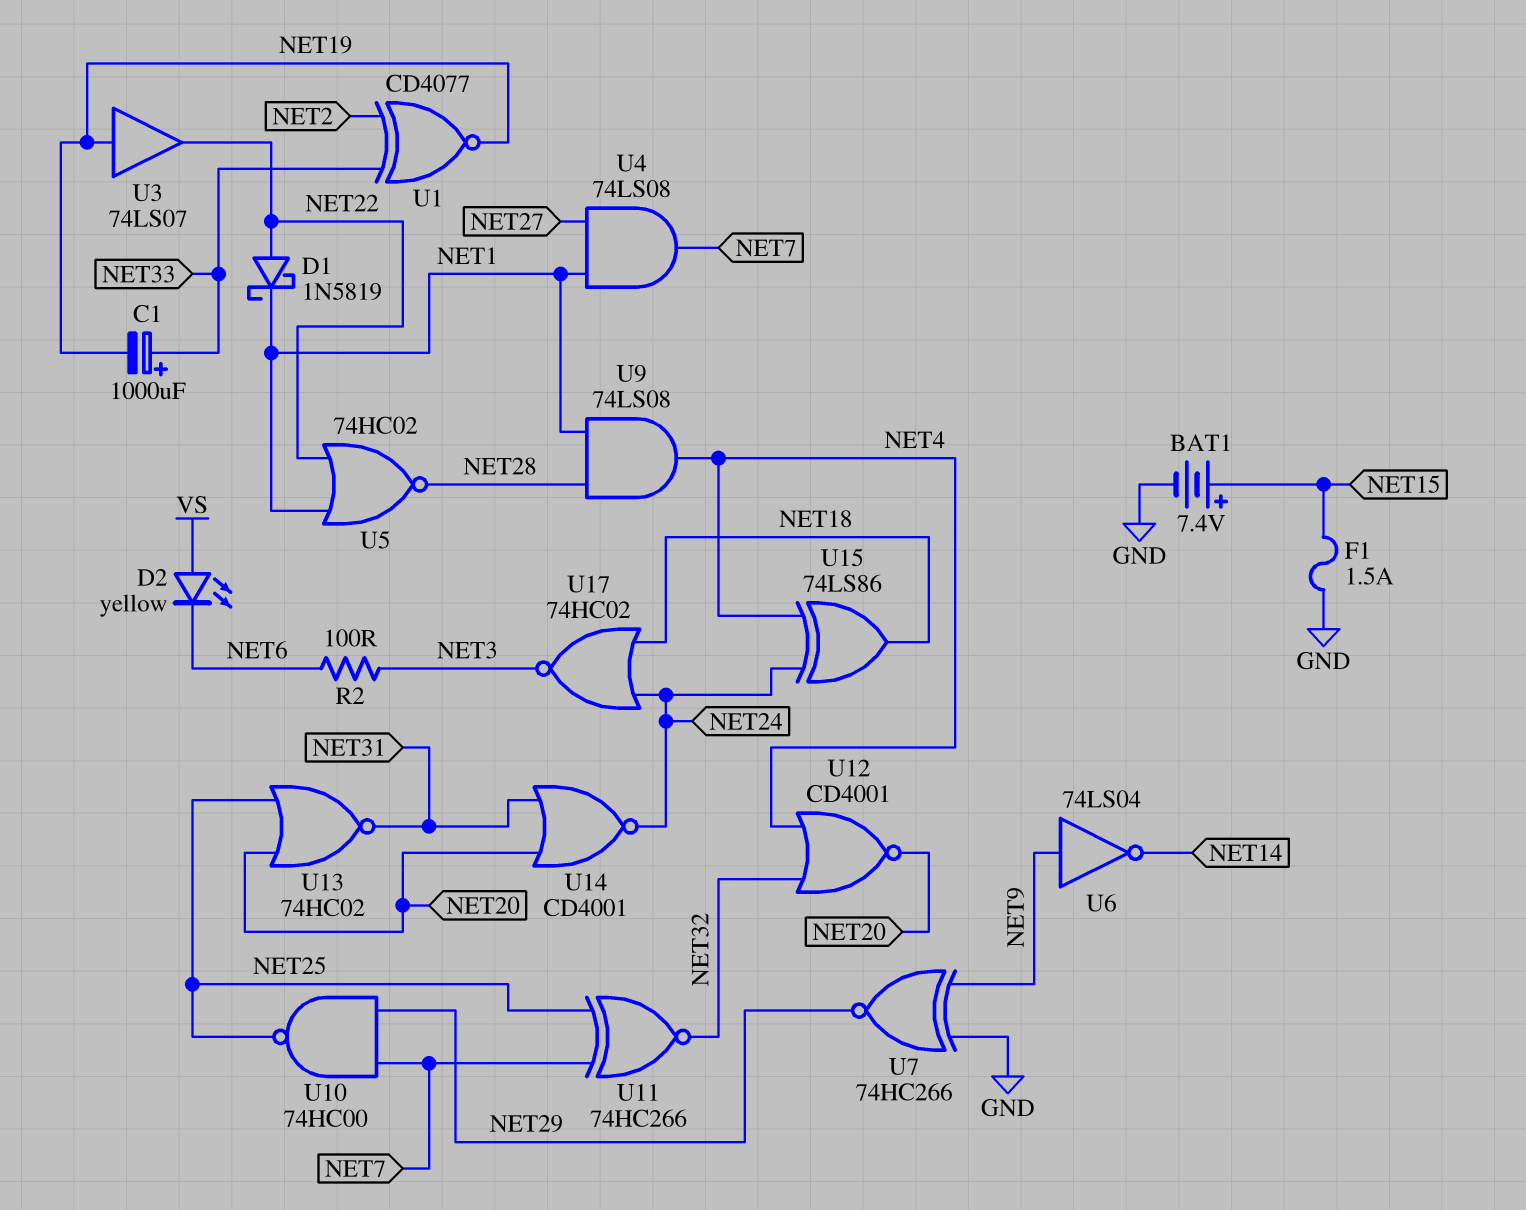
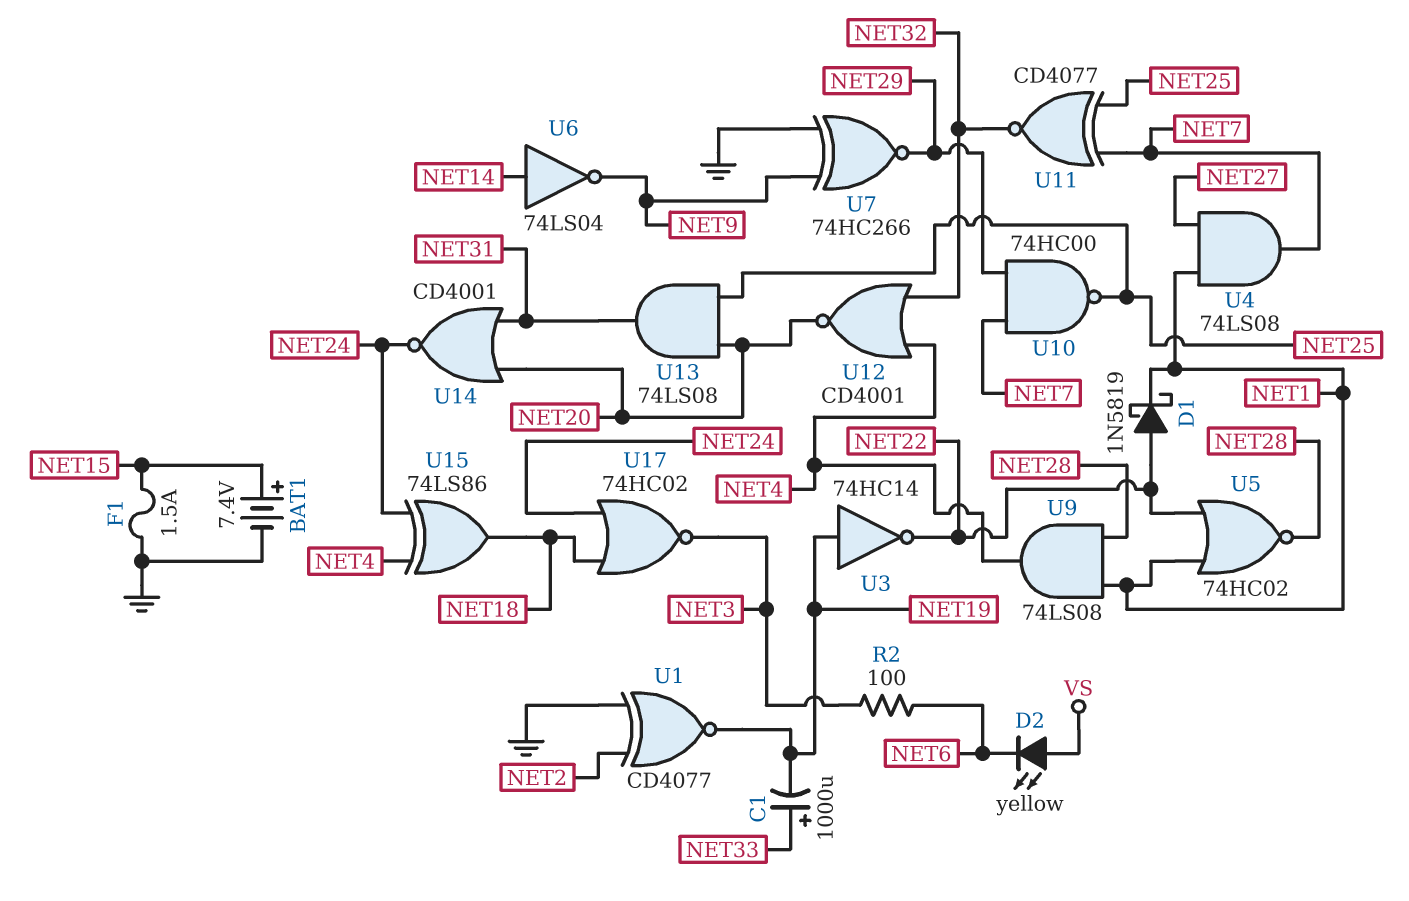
U1: XNOR CD4077 (in NET2, in NET33, out NET19) -> XNOR CD4077 (in GND, in NET2, out NET19)
U3: buffer 74LS07 (in NET19, out NET22) -> NOT 74HC14 (in NET19, out NET22)
U6: NOT 74LS04 (in NET9, out NET14) -> NOT 74LS04 (in NET14, out NET9)
U11: XNOR 74HC266 (in NET7, in NET25, out NET32) -> XNOR CD4077 (in NET7, in NET25, out NET32)
U13: NOR 74HC02 (in NET20, in NET25, out NET31) -> AND 74LS08 (in NET20, in NET25, out NET31)

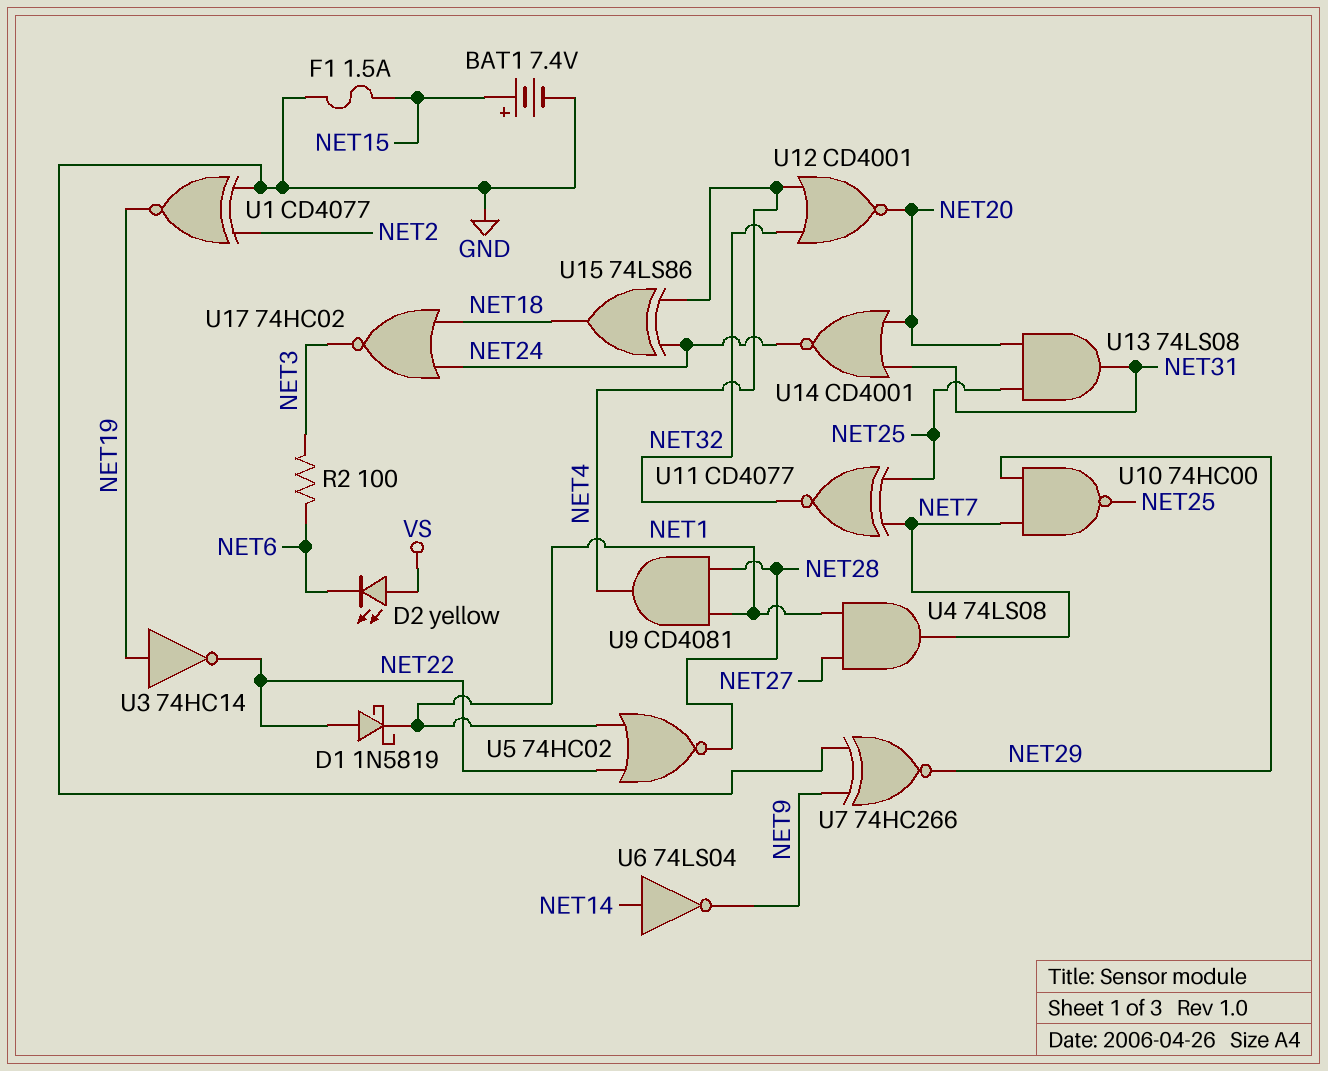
C1: 1000uF (plus NET33, minus NET19) -> none
U9: AND 74LS08 (in NET1, in NET28, out NET4) -> AND CD4081 (in NET1, in NET28, out NET4)

